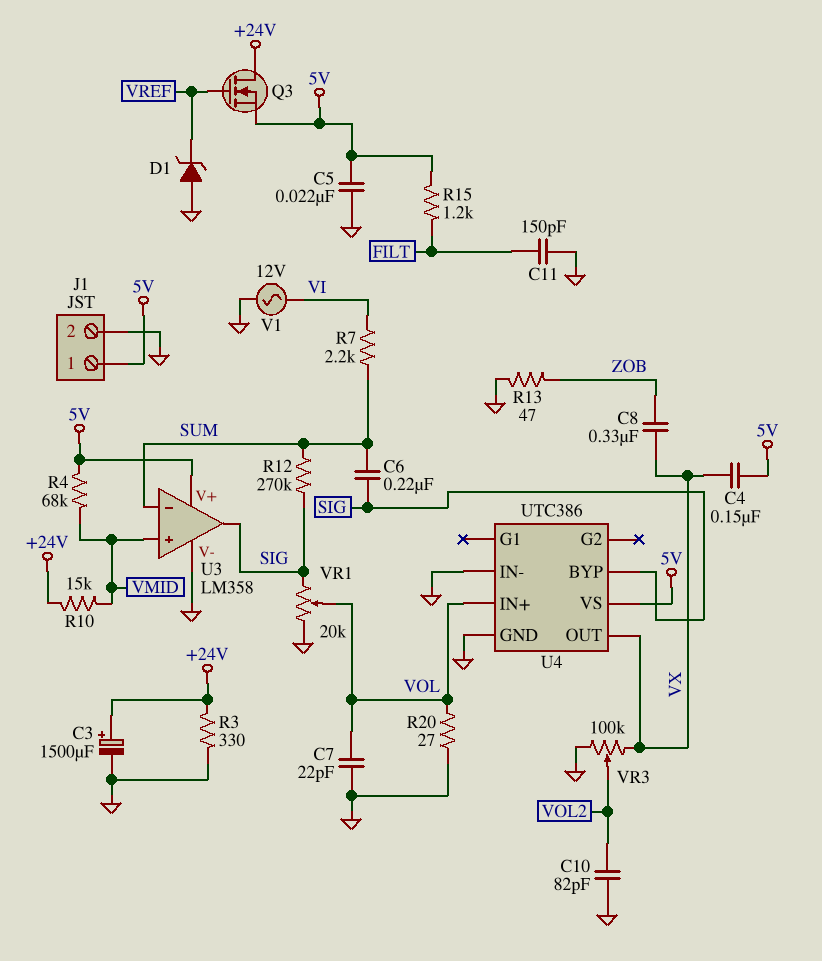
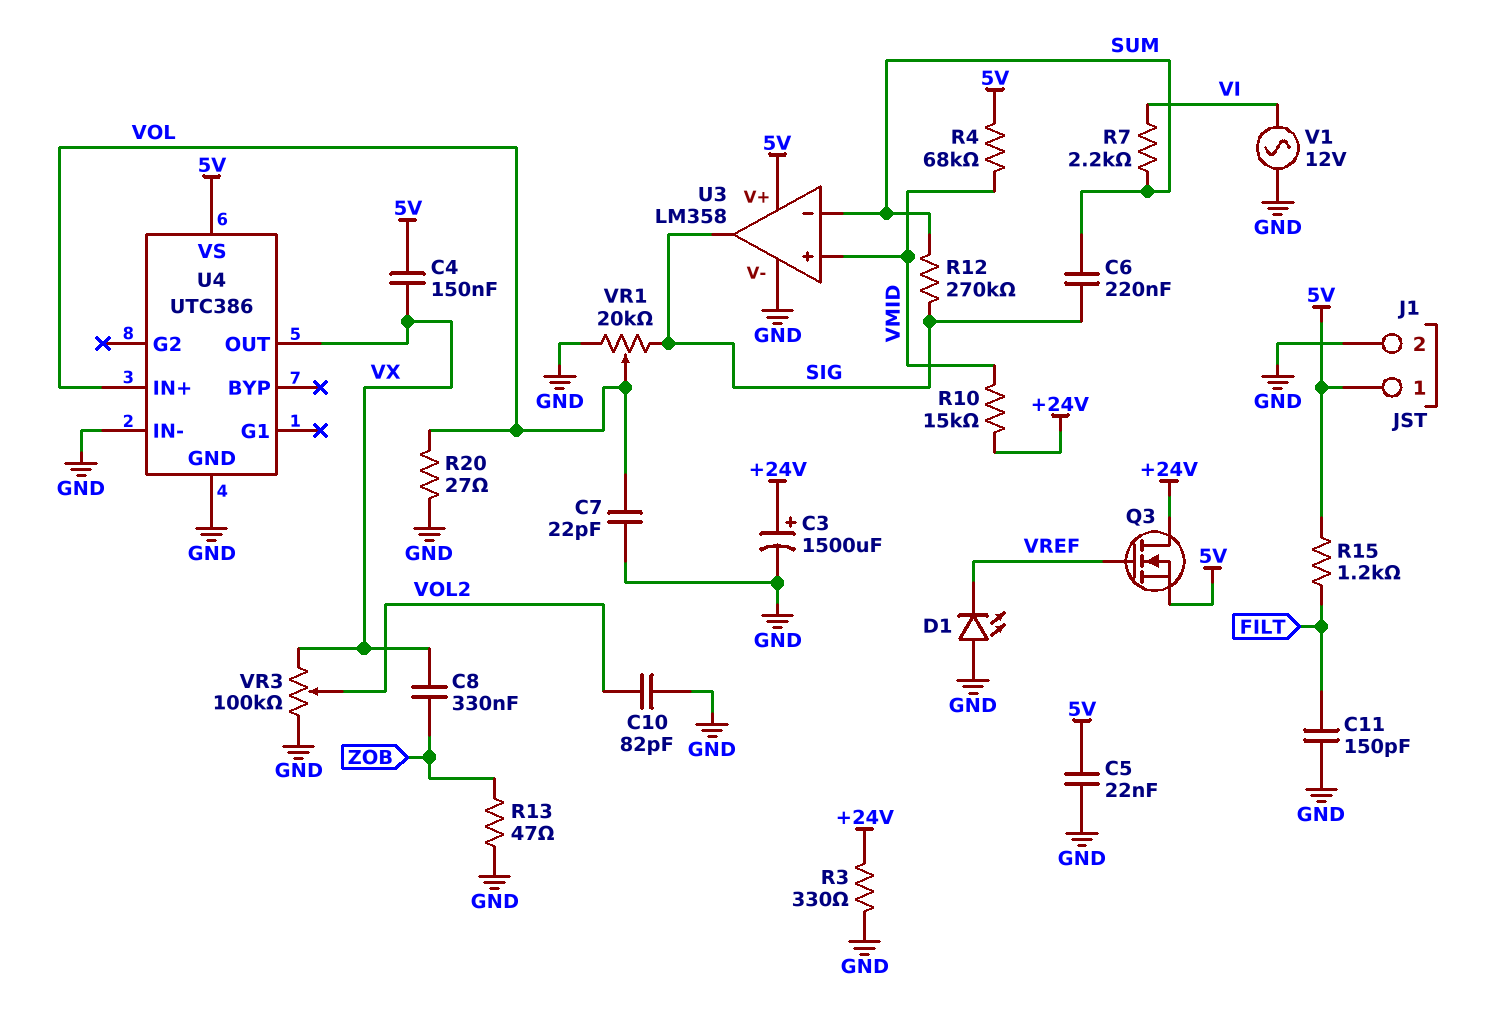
D1: zener (A GND, K VREF) -> LED (A GND, K VREF)
U4 pin BYP: SIG -> none

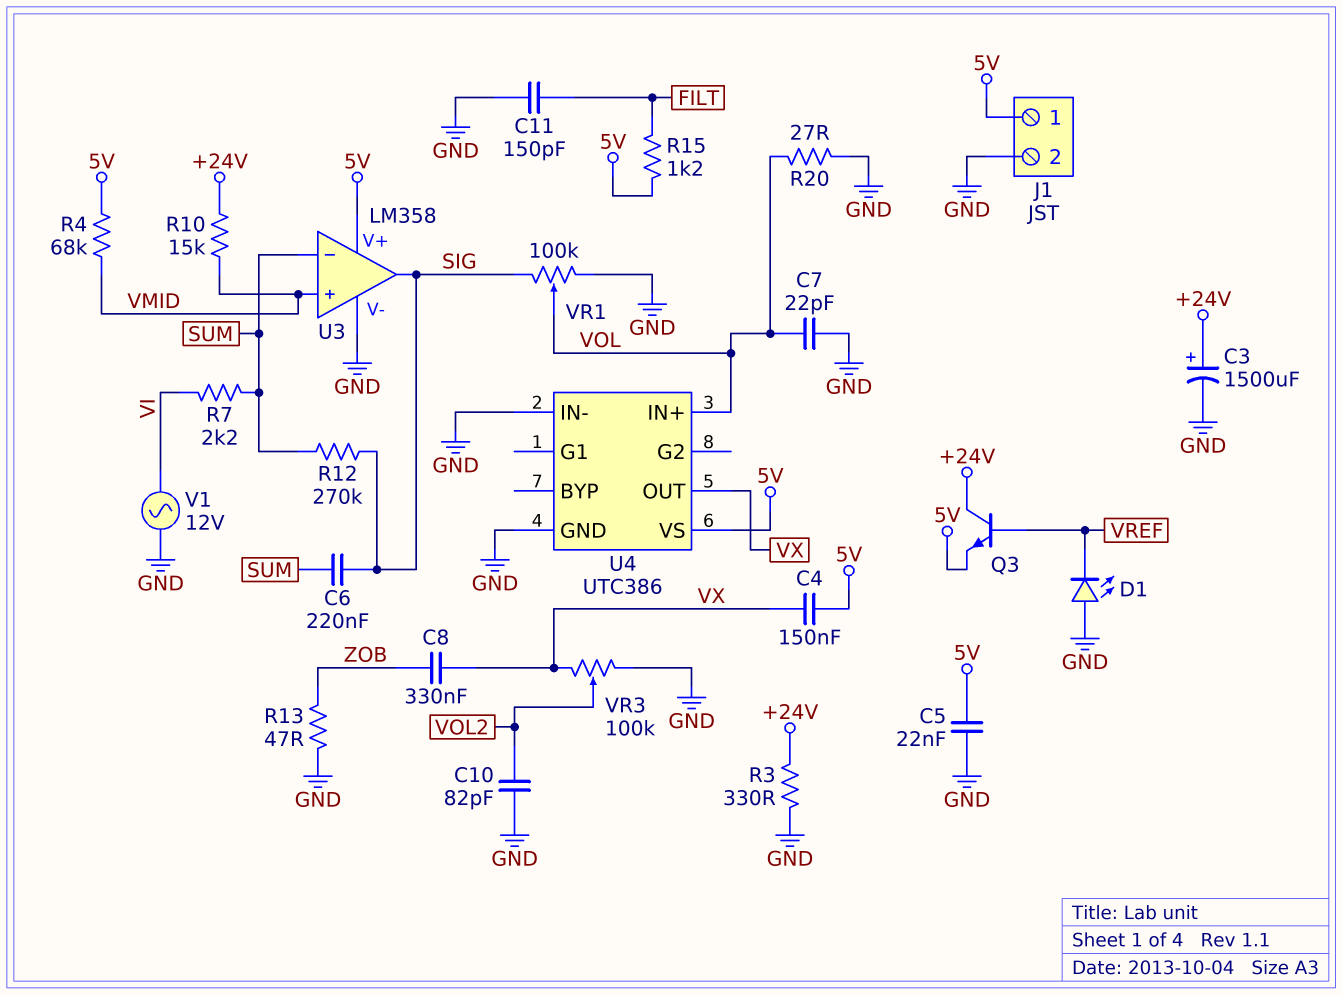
Q3: NMOS (G VREF, D +24V, S 5V) -> NPN (B VREF, C +24V, E 5V)
VR1: 20k (GND, SIG, wiper VOL) -> 100k (GND, SIG, wiper VOL)

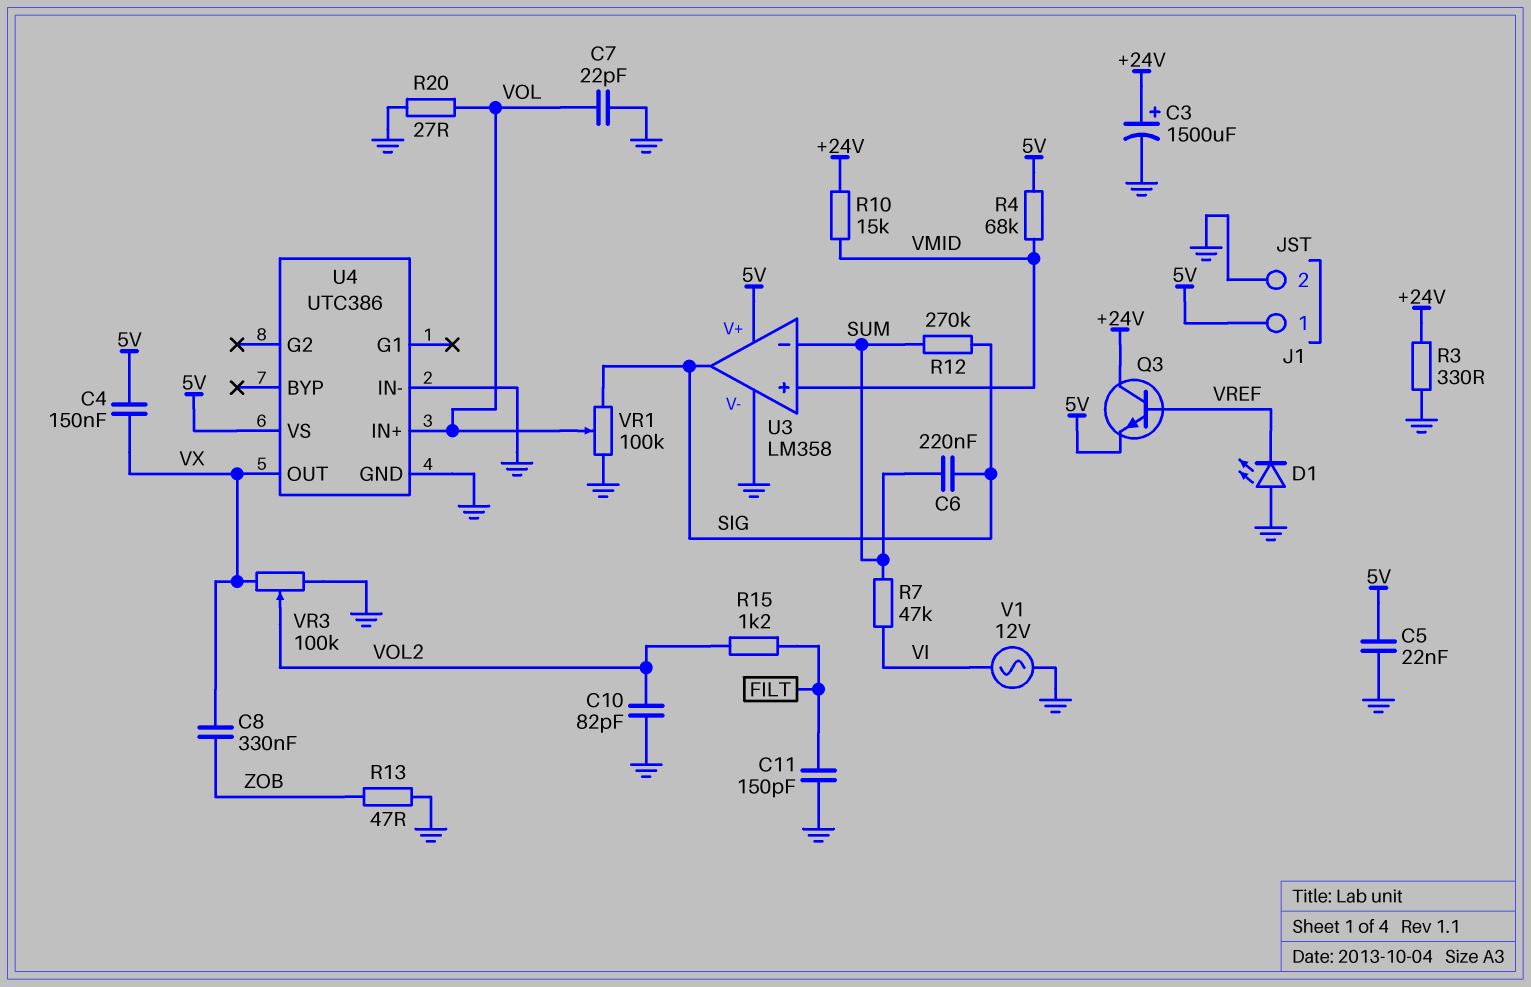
R7: 2.2k (SUM, VI) -> 47k (SUM, VI)
R15: 1.2k (5V, FILT) -> 1.2k (FILT, VOL2)

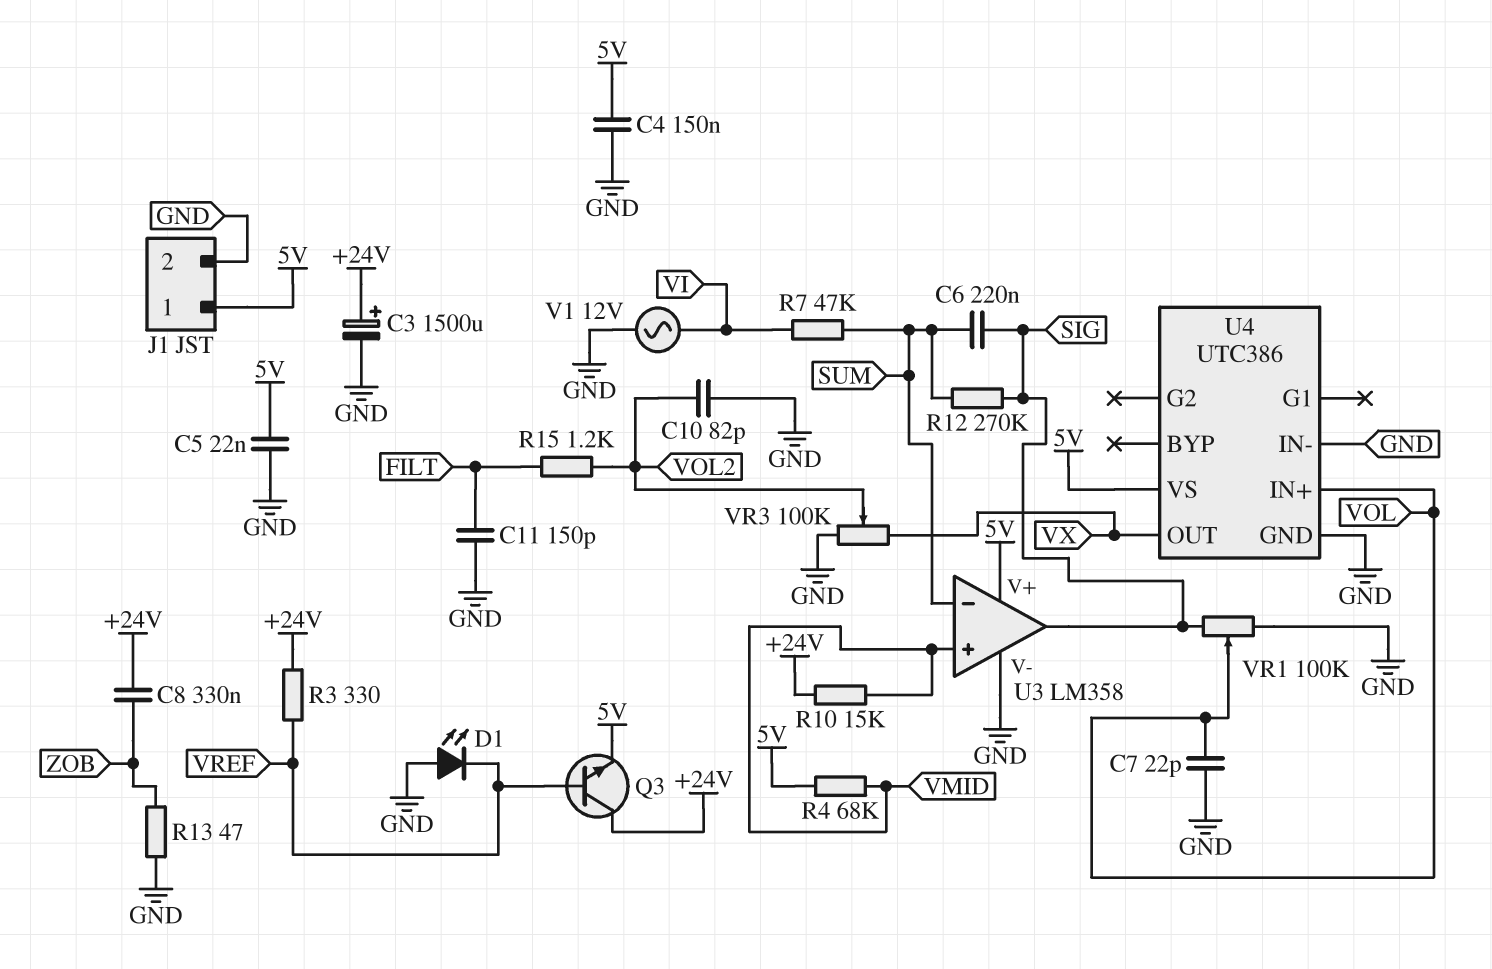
C4: 150nF (5V, VX) -> 150nF (5V, GND)
C8: 330nF (VX, ZOB) -> 330nF (+24V, ZOB)
R3: 330 (+24V, GND) -> 330 (+24V, VREF)
R20: 27 (GND, VOL) -> none

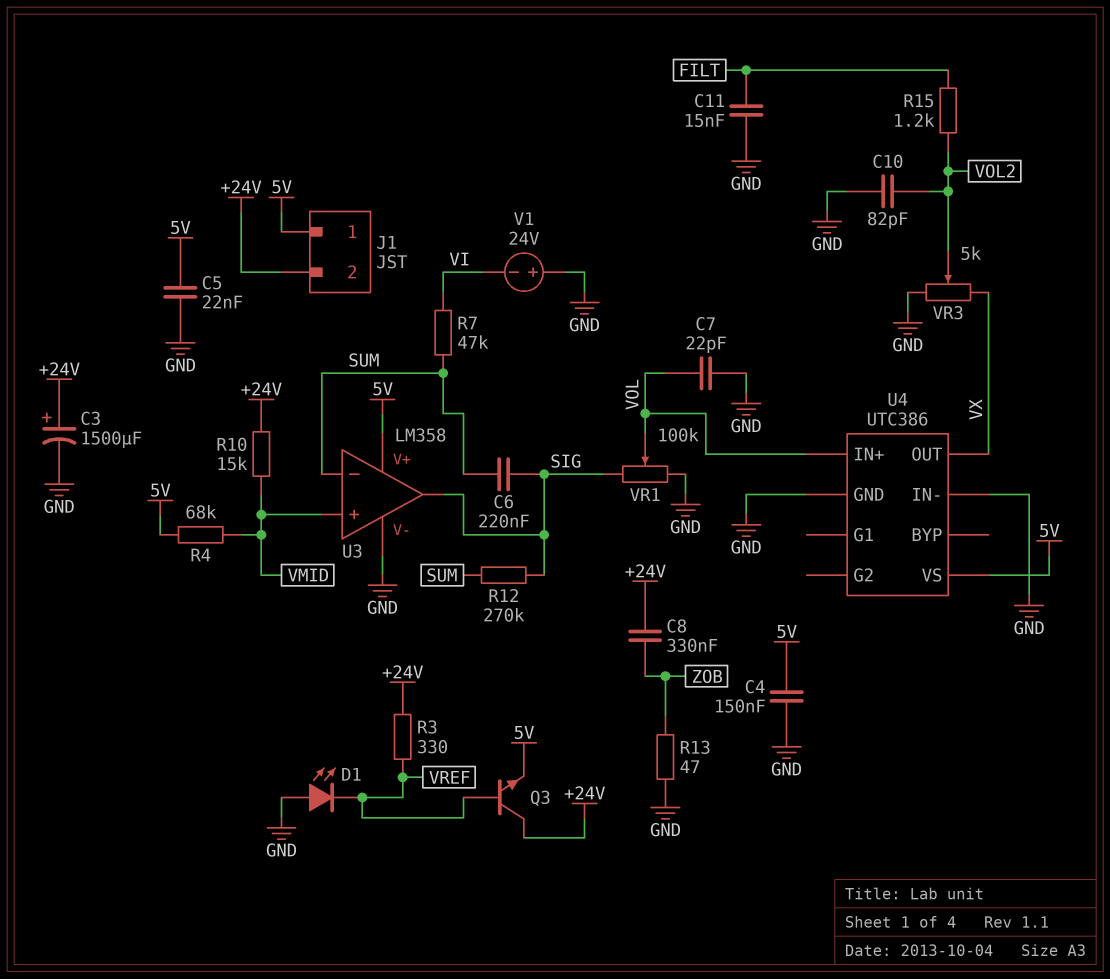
C11: 150pF (FILT, GND) -> 15nF (FILT, GND)
J1 pin 2: GND -> +24V
V1: AC 12V (GND, VI) -> 24V (plus GND, minus VI)
VR3: 100k (GND, VX, wiper VOL2) -> 5k (GND, VX, wiper VOL2)

